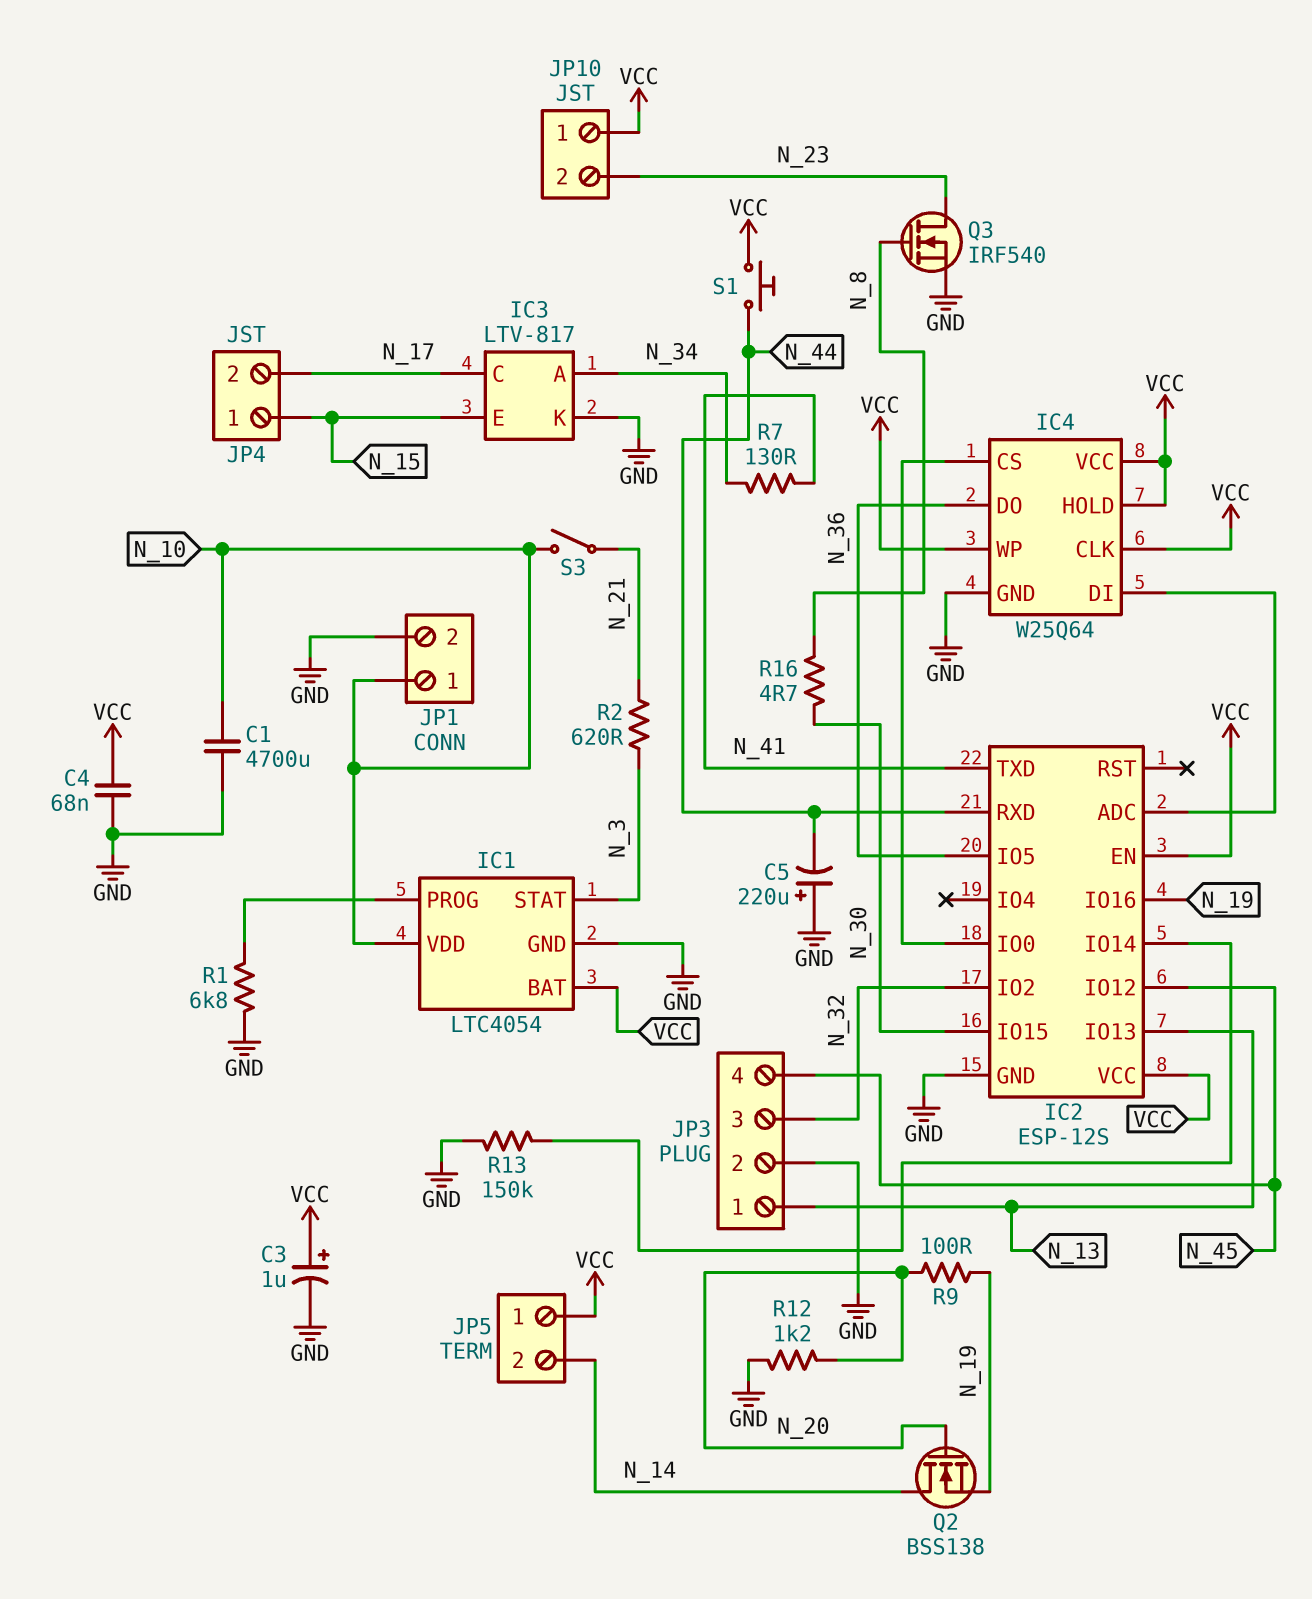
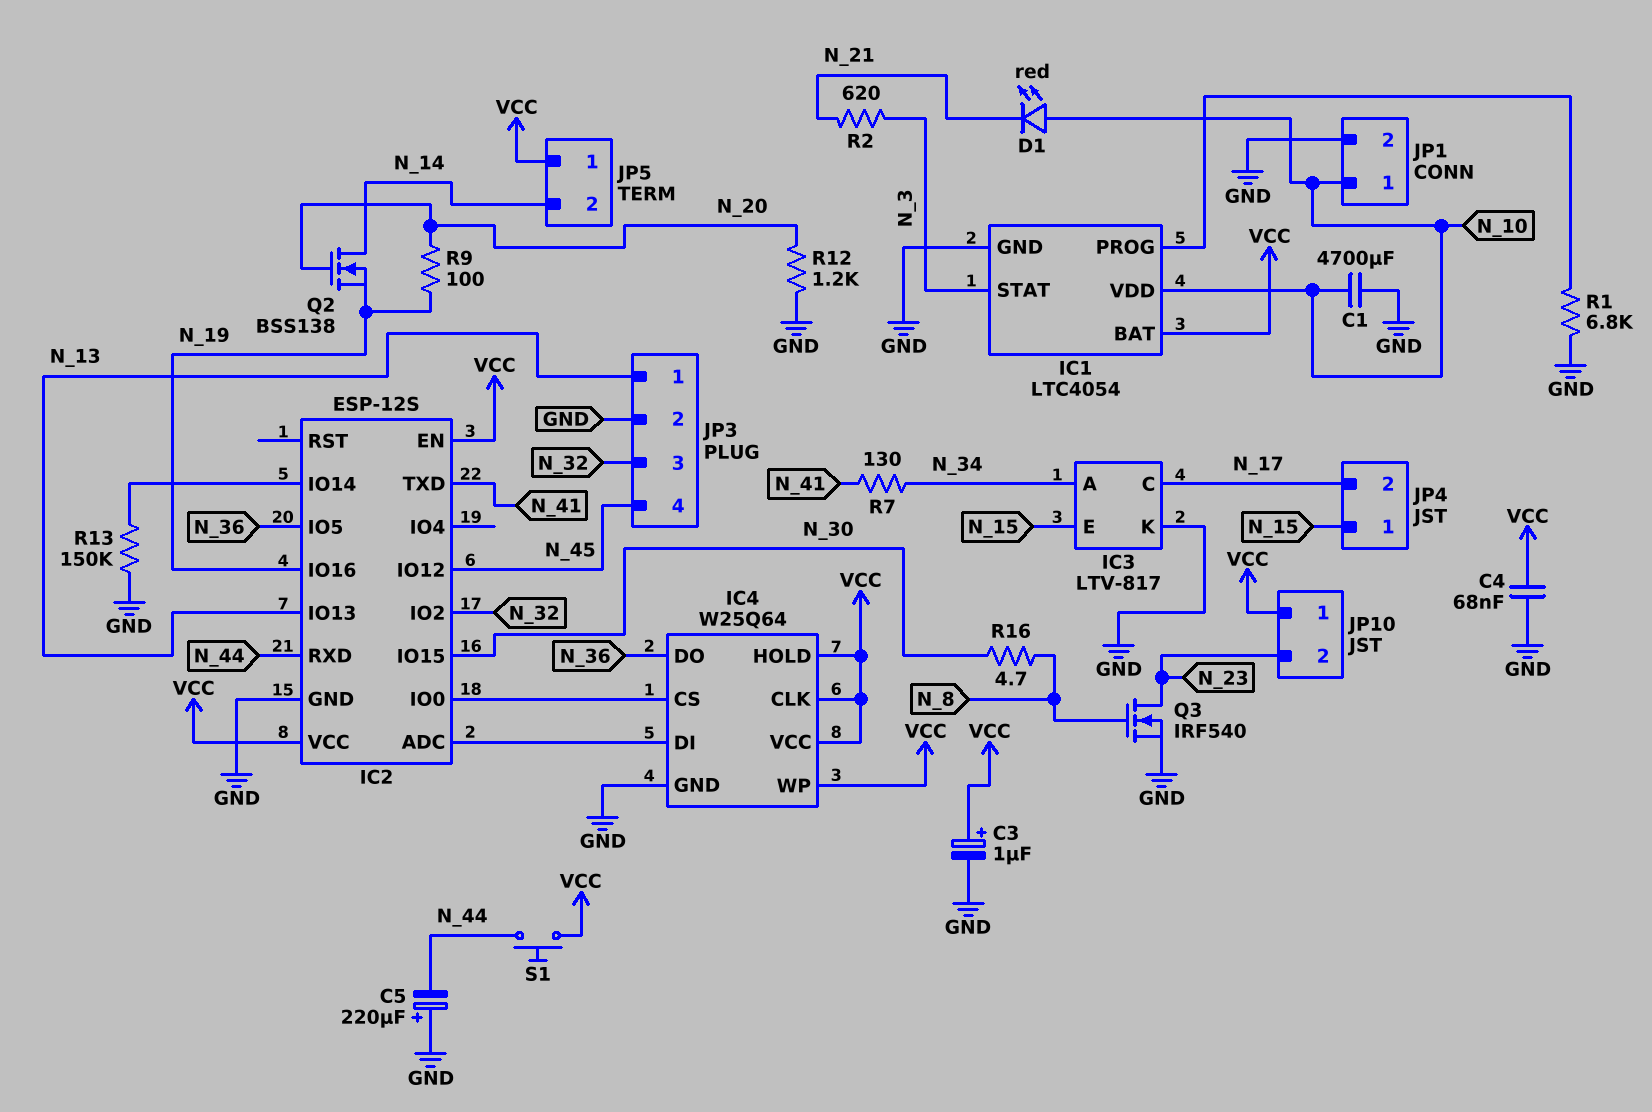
D1: none -> LED red (A N_10, K N_21)
S3: switch (N_10, N_21) -> none

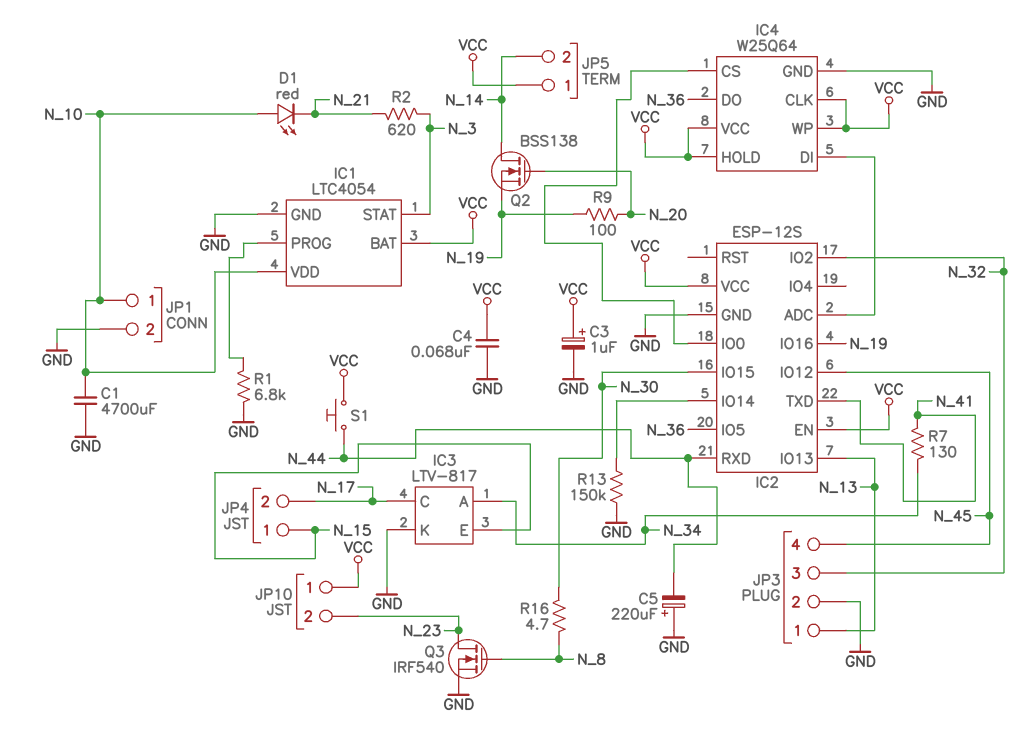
R12: 1.2k (GND, N_20) -> none

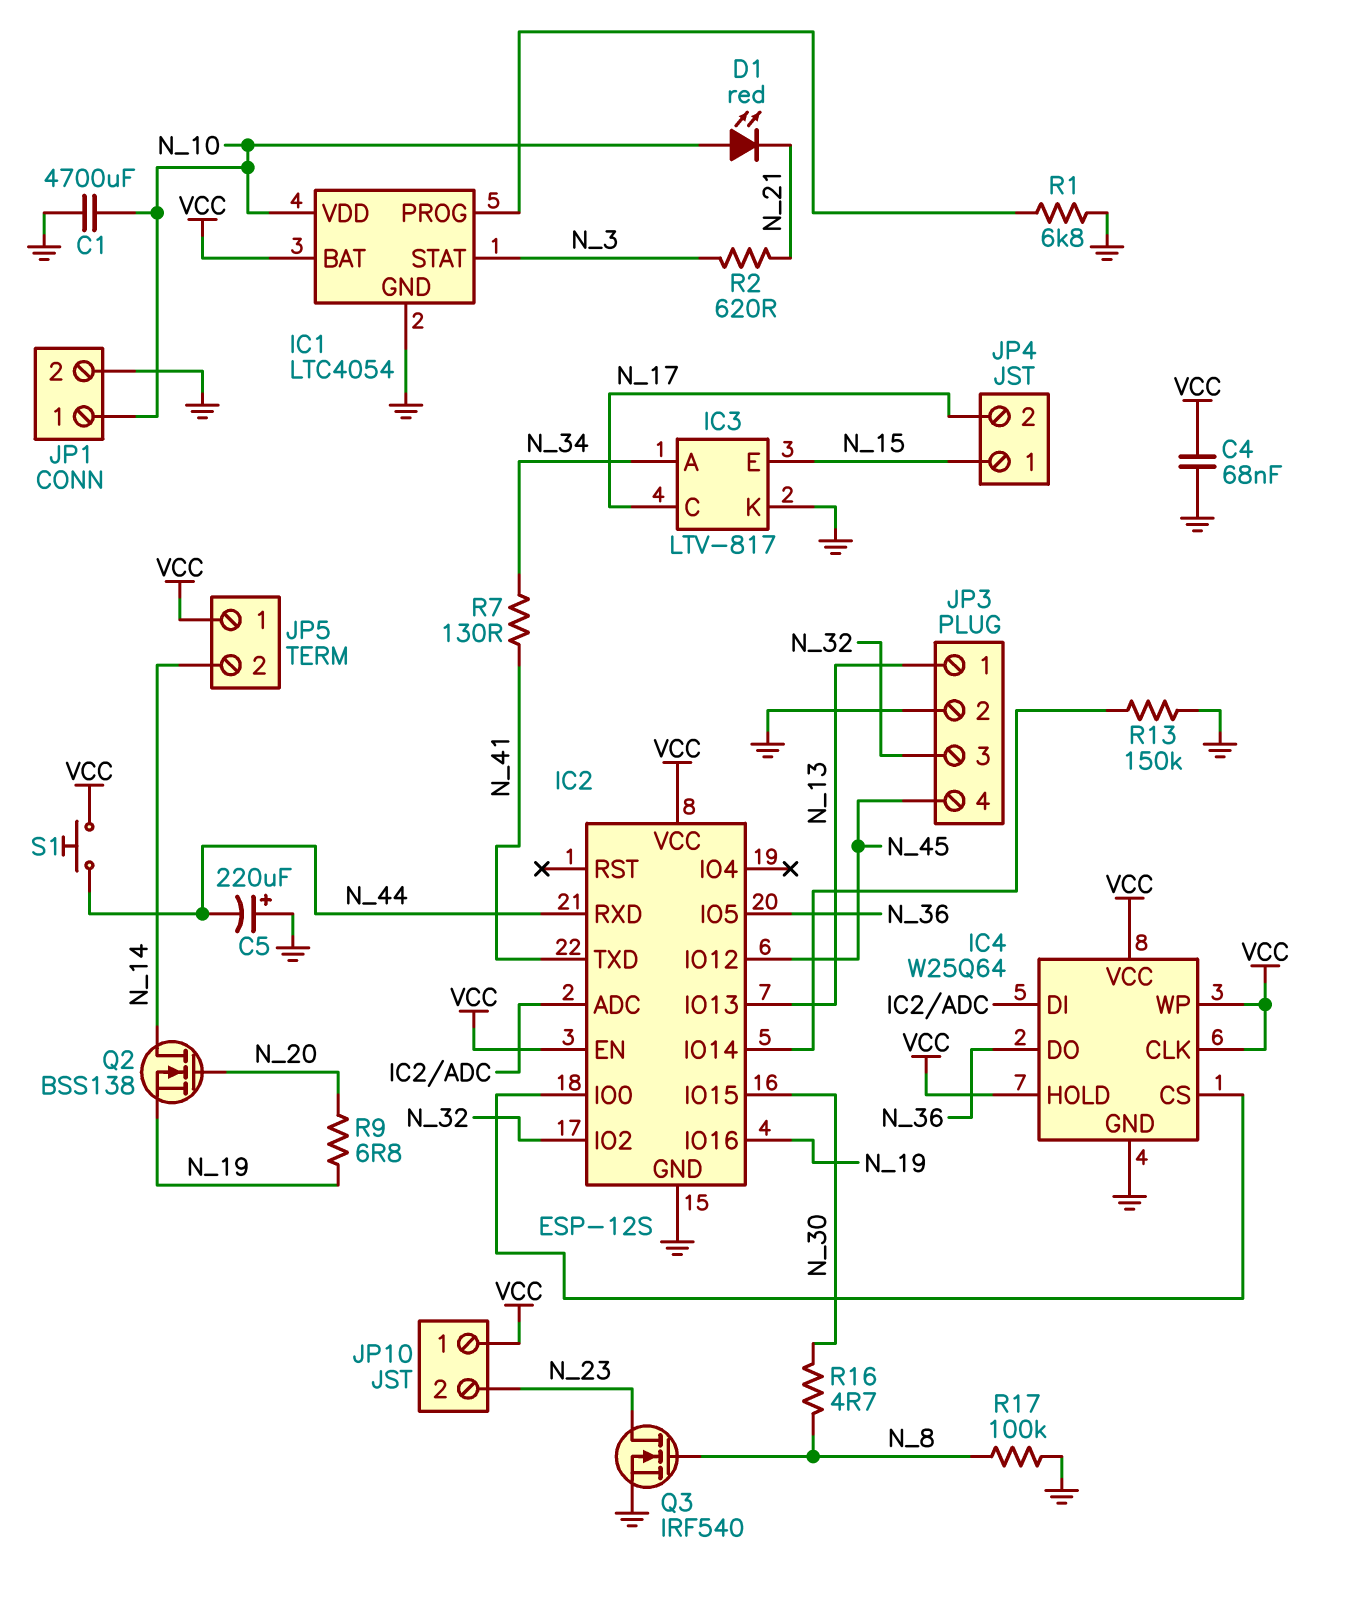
C3: 1uF (plus VCC, minus GND) -> none
R9: 100 (N_19, N_20) -> 6.8 (N_19, N_20)
R17: none -> 100k (GND, N_8)

